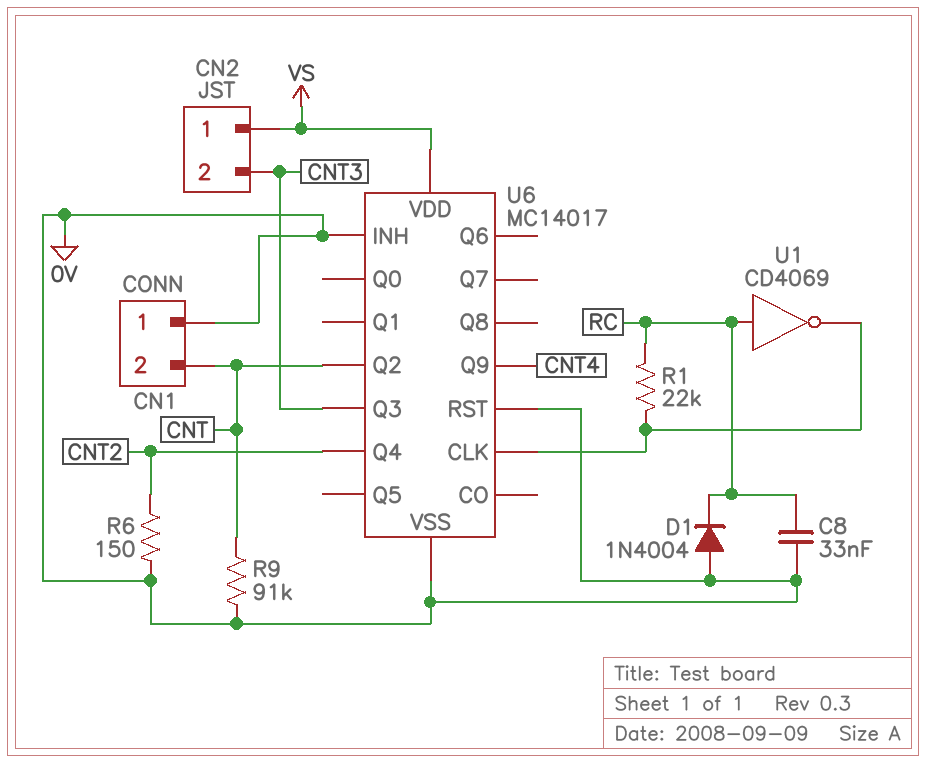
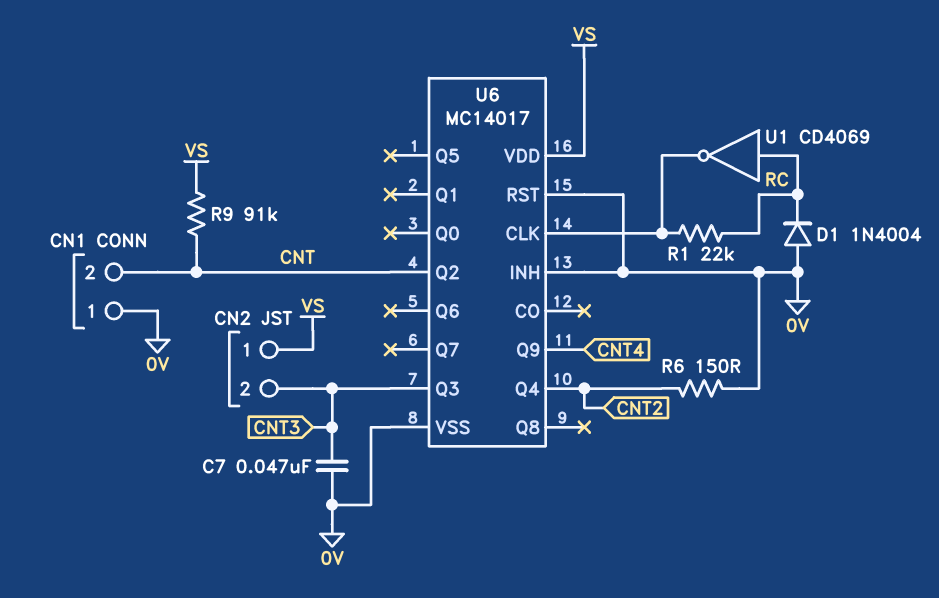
C7: none -> 47nF (0V, CNT3)
C8: 33nF (0V, RC) -> none
R9: 91k (0V, CNT) -> 91k (CNT, VS)

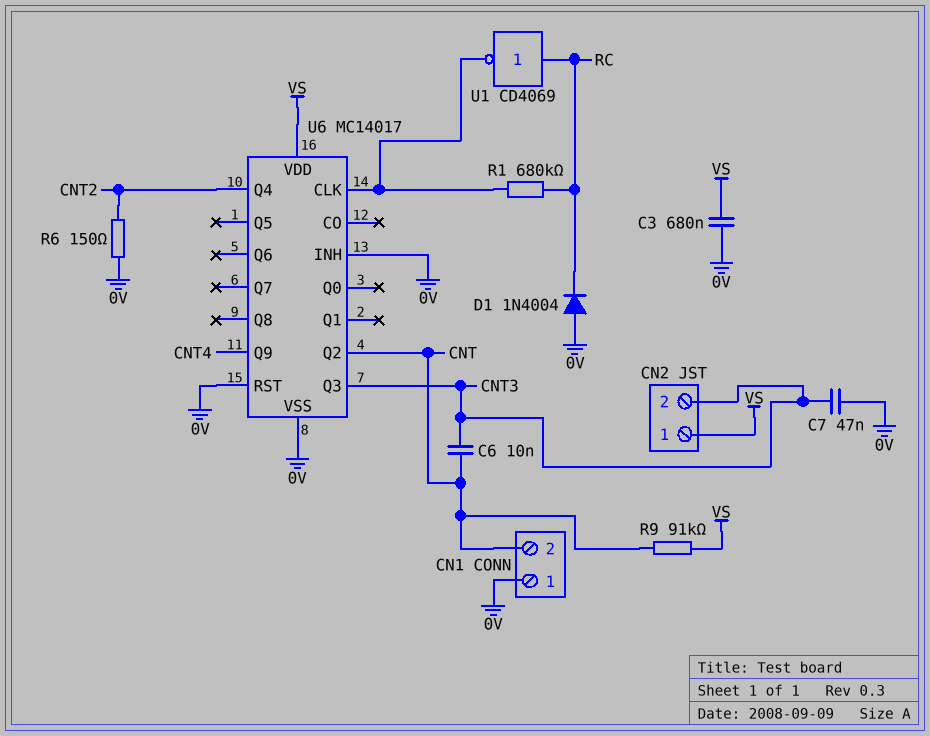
C3: none -> 680nF (0V, VS)
C6: none -> 10nF (CNT, CNT3)
R1: 22k (RC, U6/CLK) -> 680k (RC, U6/CLK)

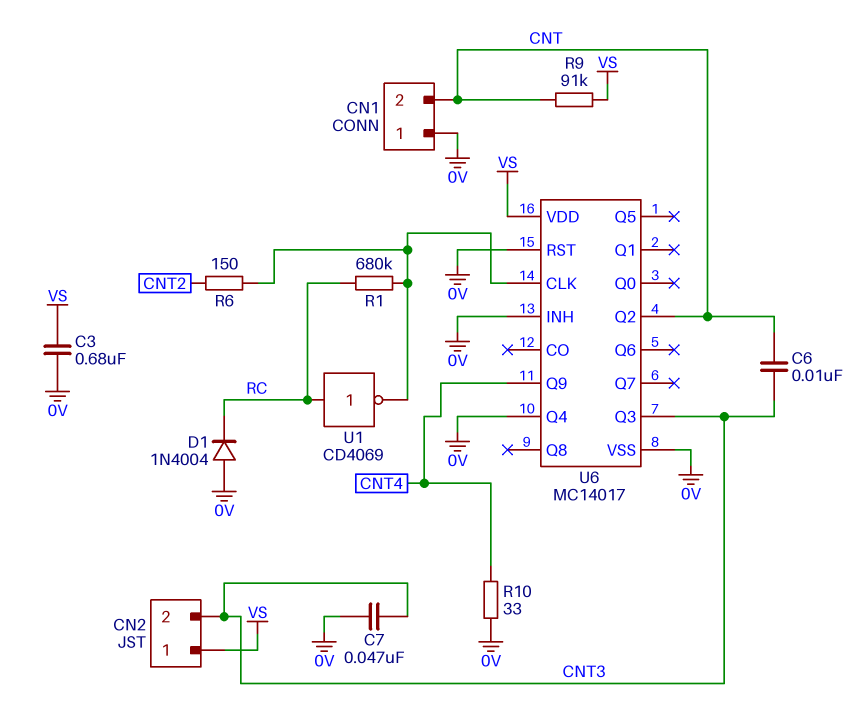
R6: 150 (0V, CNT2) -> 150 (CNT2, U6/CLK)
R10: none -> 33 (0V, CNT4)
U6 pin Q4: CNT2 -> 0V

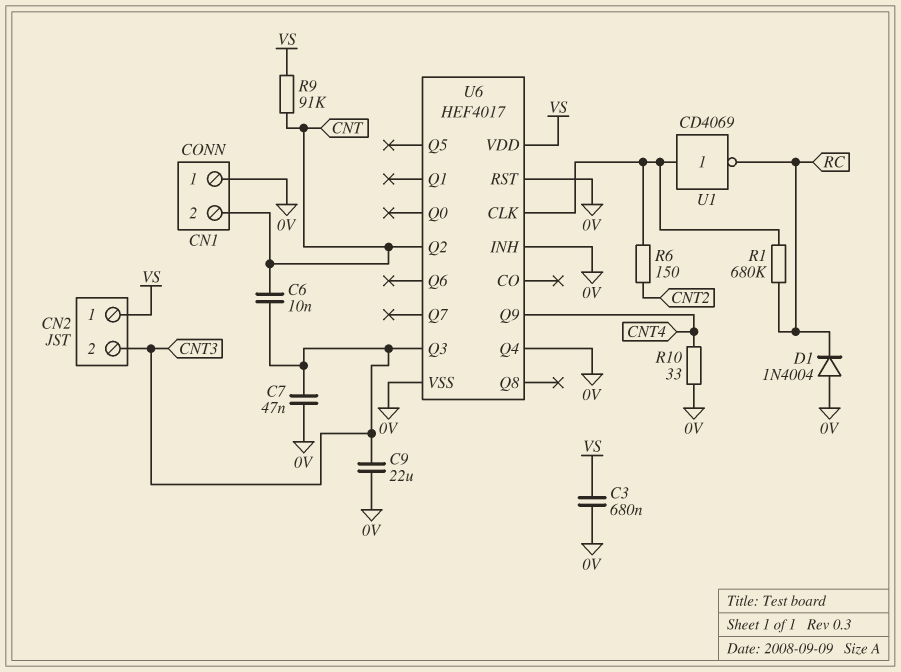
C9: none -> 22uF (0V, CNT3)
U1: NOT CD4069 (in RC, out U6/CLK) -> NOT CD4069 (in U6/CLK, out RC)
U6: MC14017 -> HEF4017

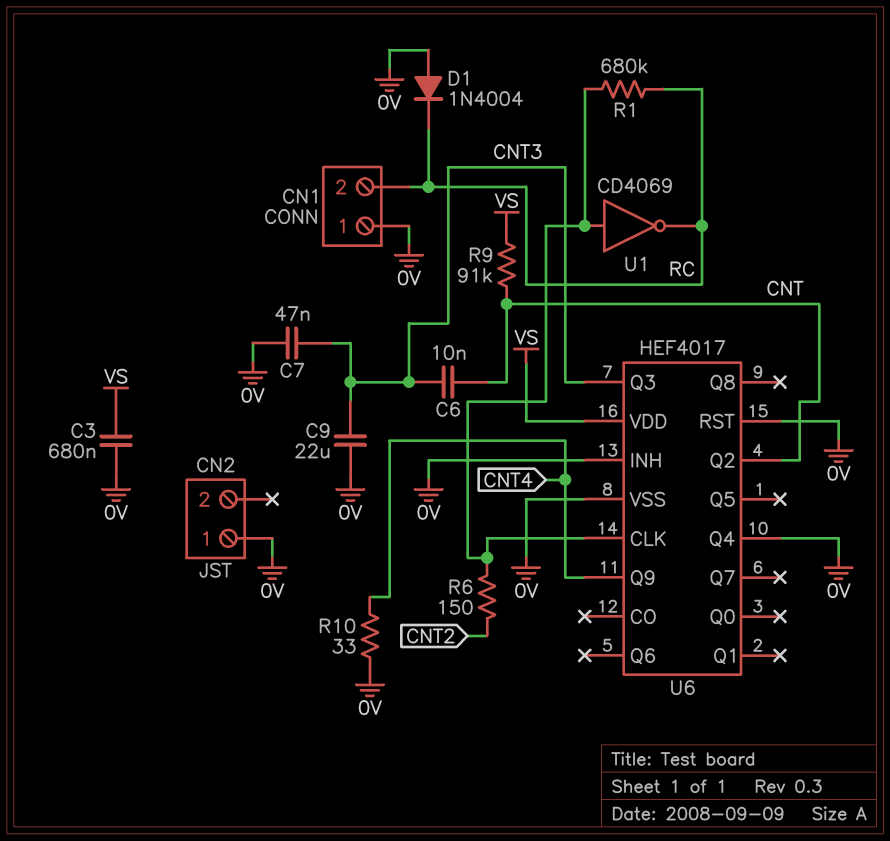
CN1 pin 2: CNT -> RC
CN2 pin 1: VS -> 0V
CN2 pin 2: CNT3 -> none

